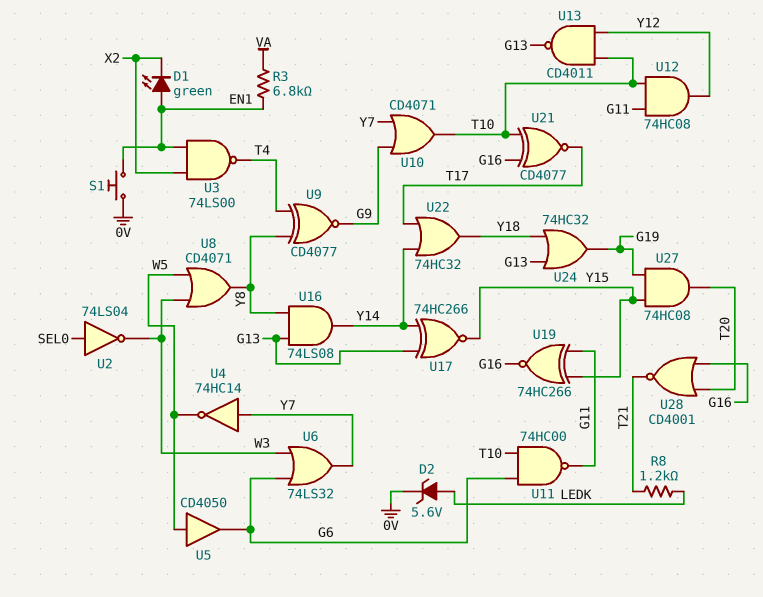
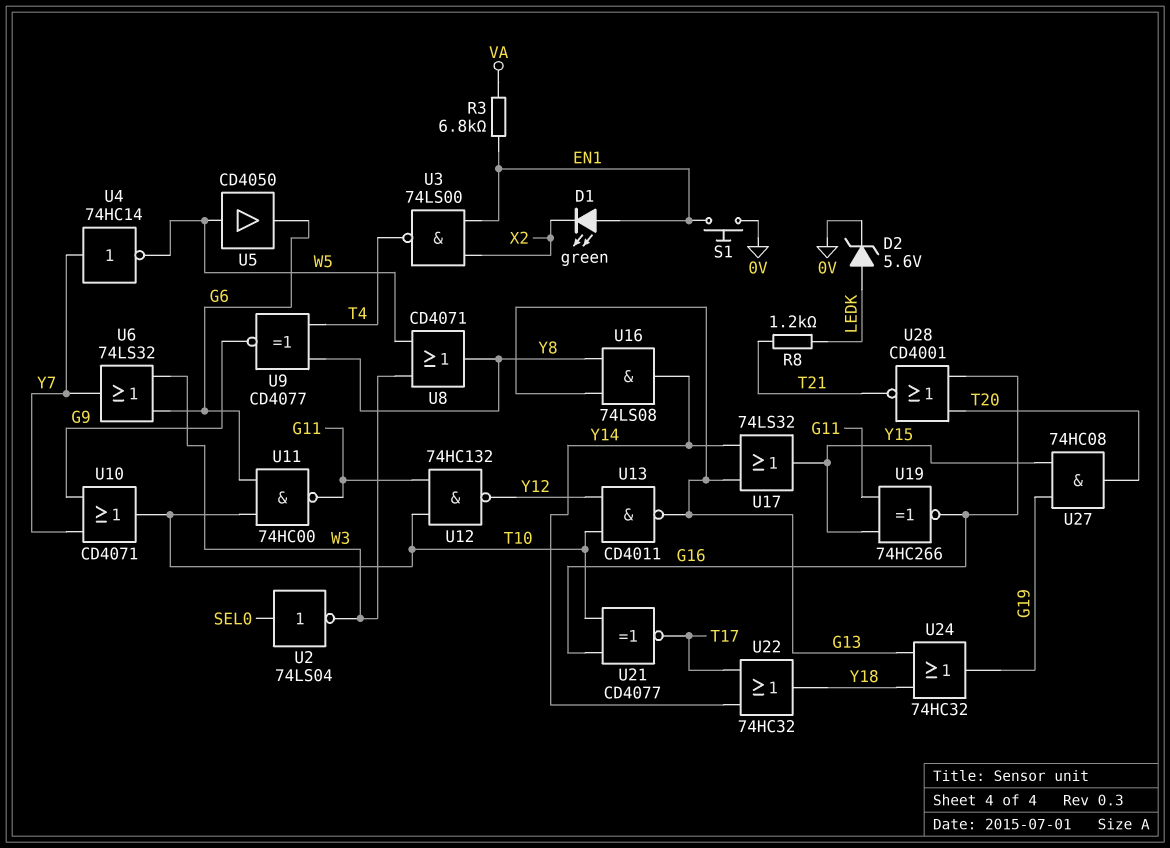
U12: AND 74HC08 (in G11, in T10, out Y12) -> NAND 74HC132 (in G11, in T10, out Y12)
U17: XNOR 74HC266 (in G13, in Y14, out Y15) -> OR 74LS32 (in G13, in Y14, out Y15)

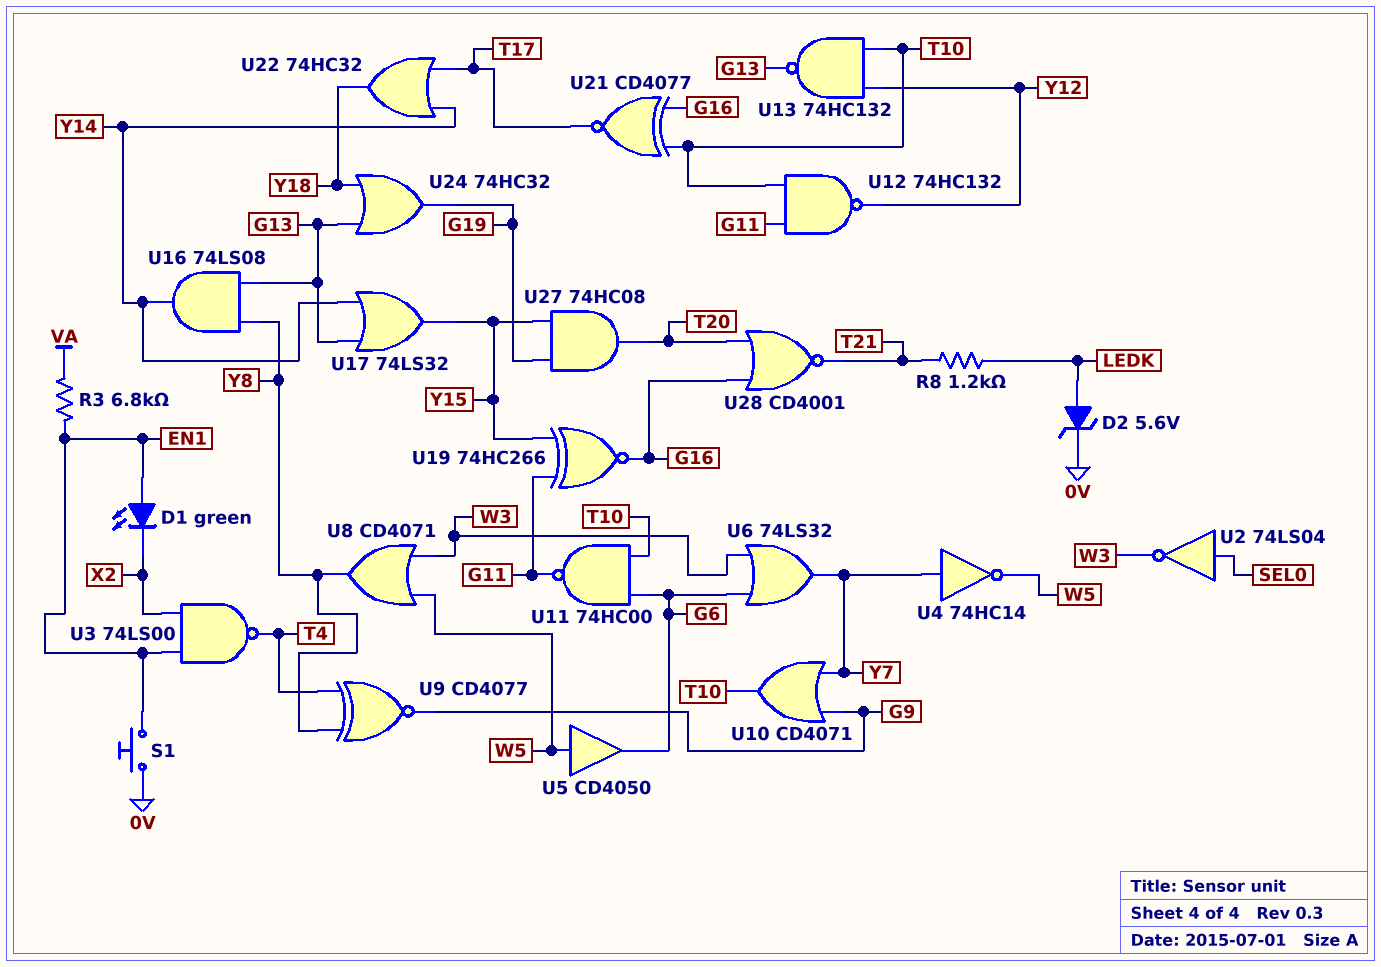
U13: NAND CD4011 (in T10, in Y12, out G13) -> NAND 74HC132 (in T10, in Y12, out G13)

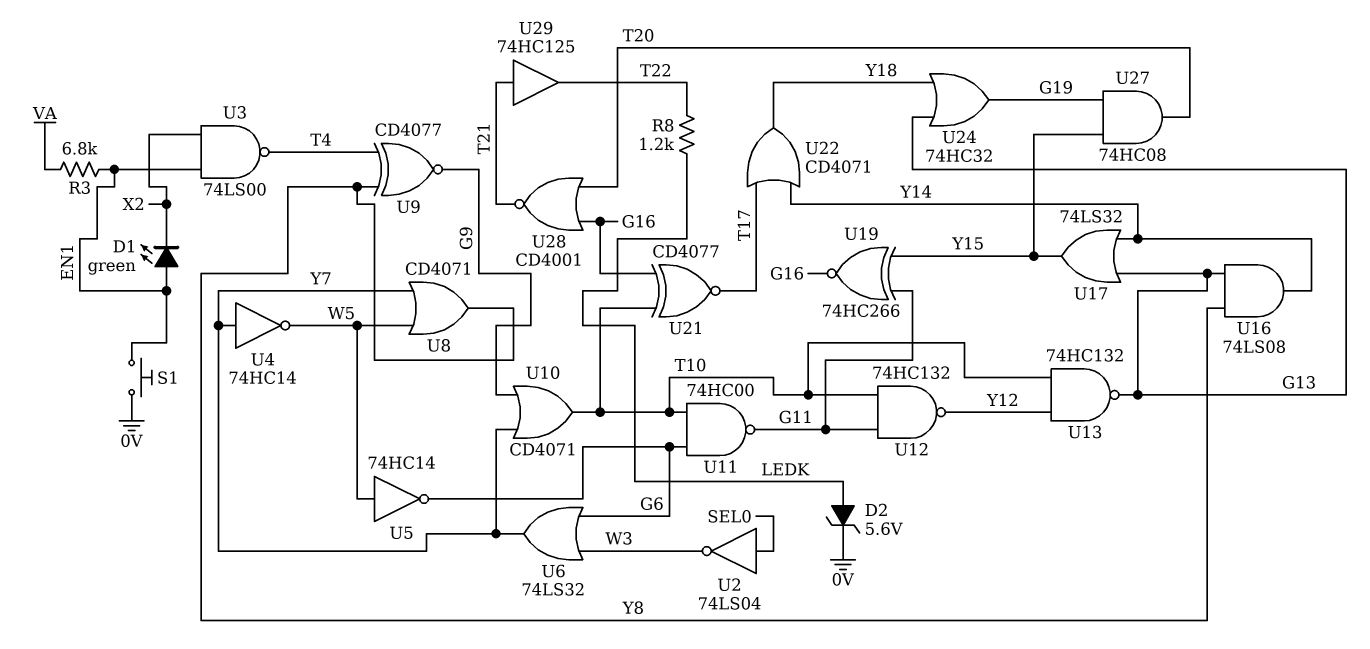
R8: 1.2k (LEDK, T21) -> 1.2k (LEDK, T22)
U5: buffer CD4050 (in W5, out G6) -> NOT 74HC14 (in W5, out G6)
U8: OR CD4071 (in W3, in W5, out Y8) -> OR CD4071 (in W5, in Y7, out Y8)
U22: OR 74HC32 (in T17, in Y14, out Y18) -> OR CD4071 (in T17, in Y14, out Y18)
U29: none -> buffer 74HC125 (in T21, out T22)

